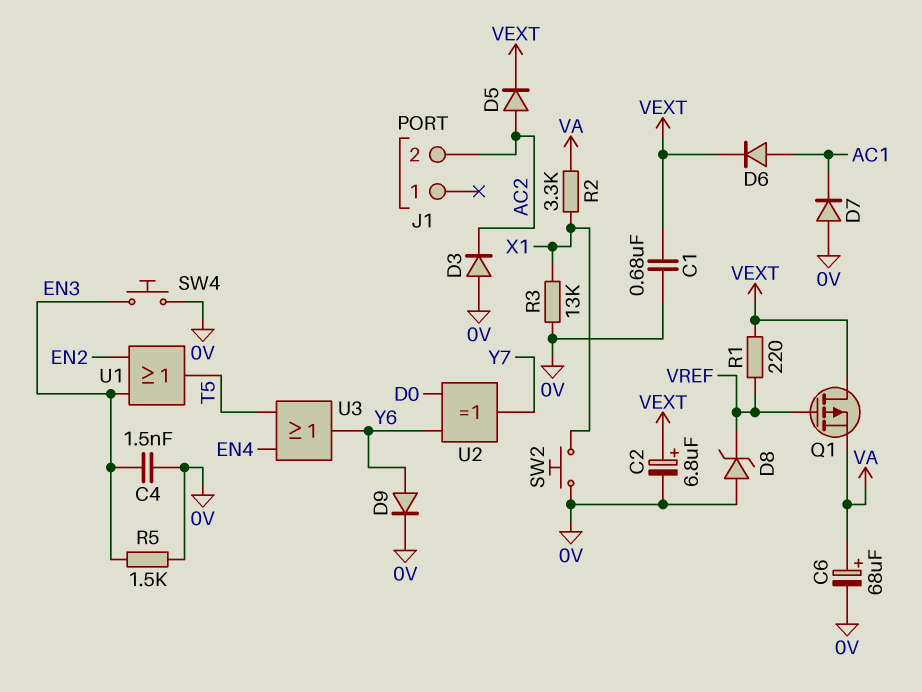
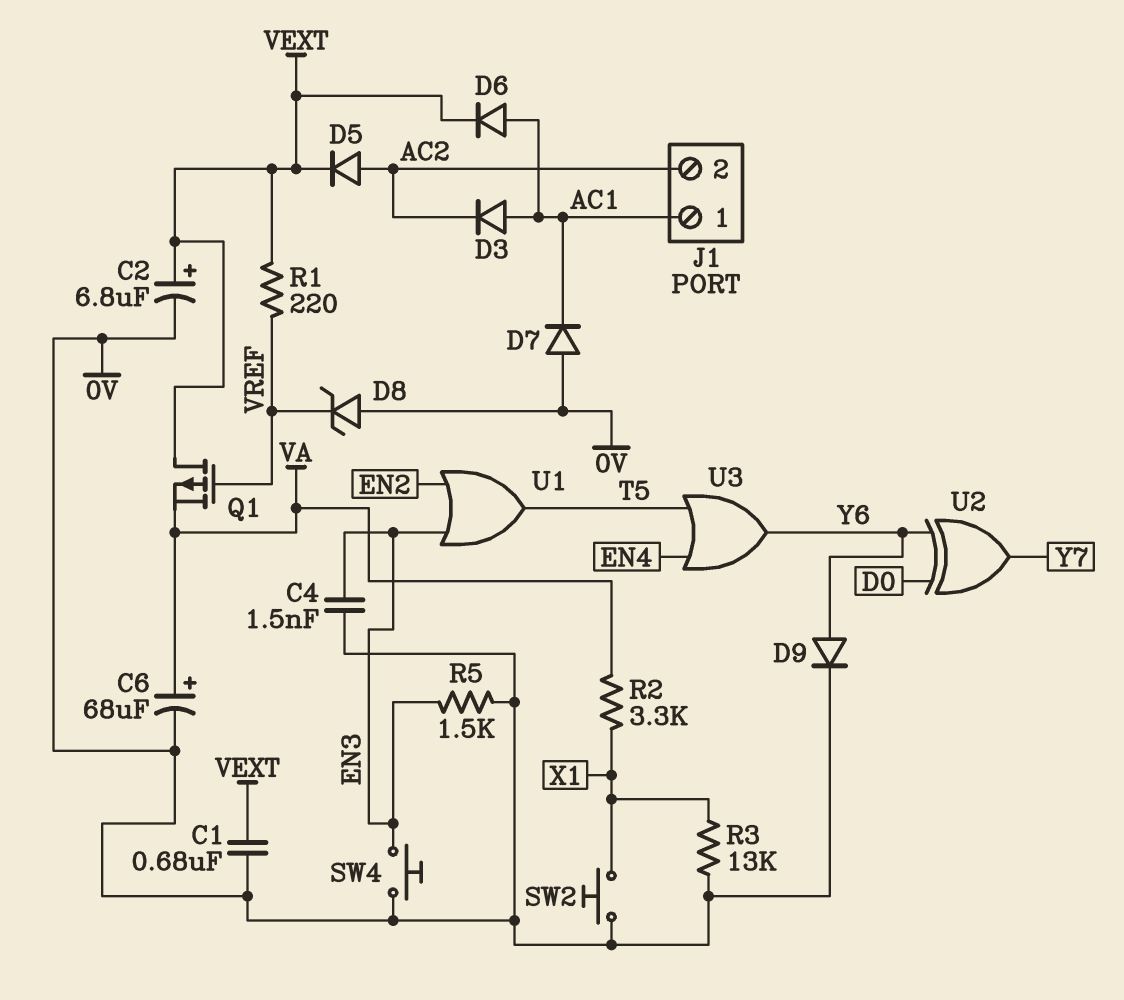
D3: diode (A 0V, K AC2) -> diode (A AC1, K AC2)
J1 pin 1: none -> AC1

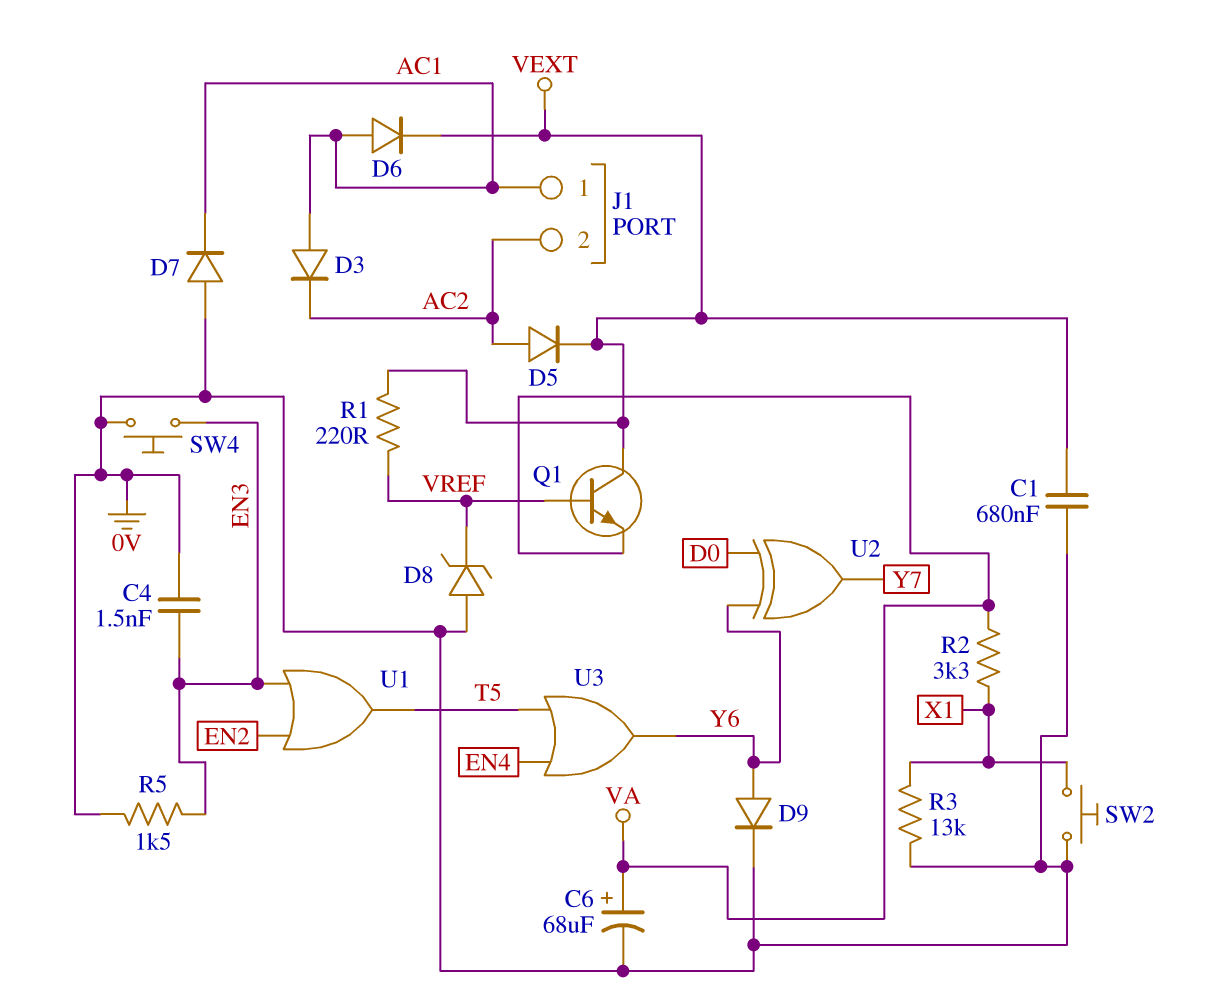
C2: 6.8uF (plus VEXT, minus 0V) -> none
Q1: PMOS (G VREF, D VEXT, S VA) -> NPN (B VREF, C VEXT, E VA)

